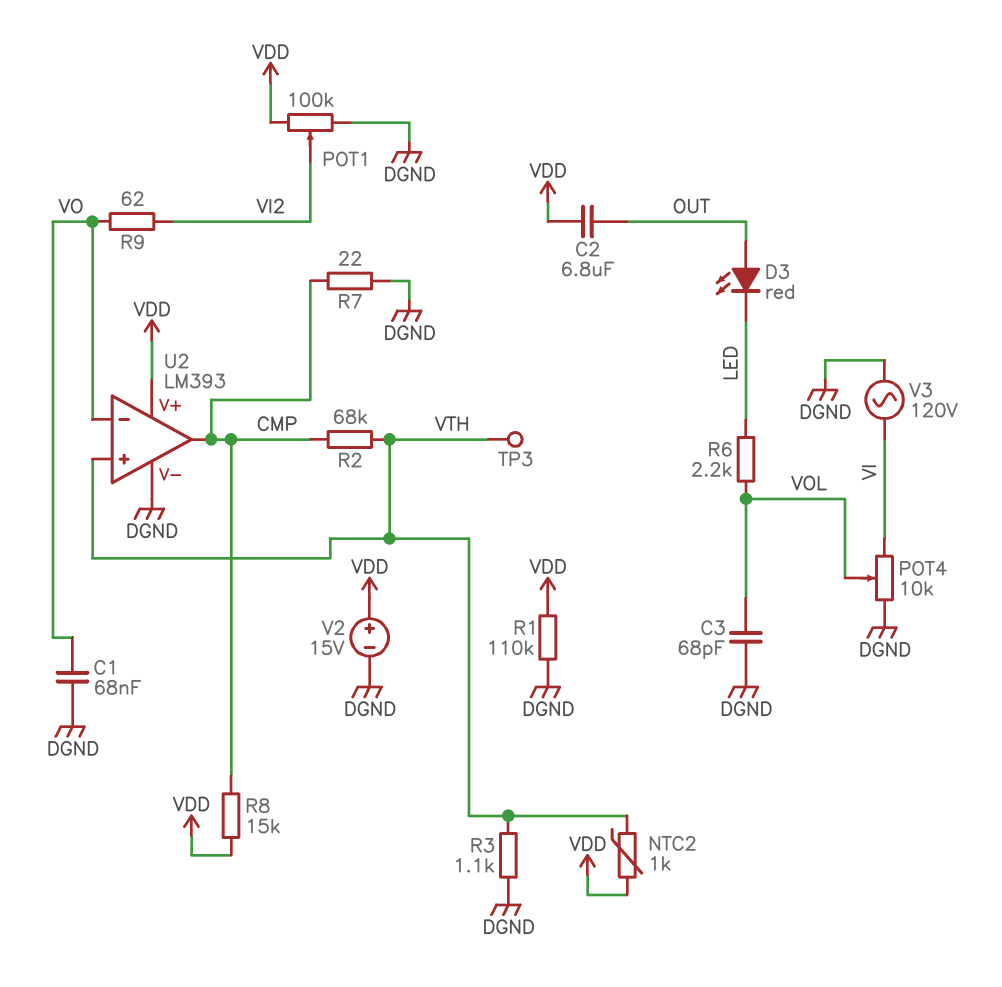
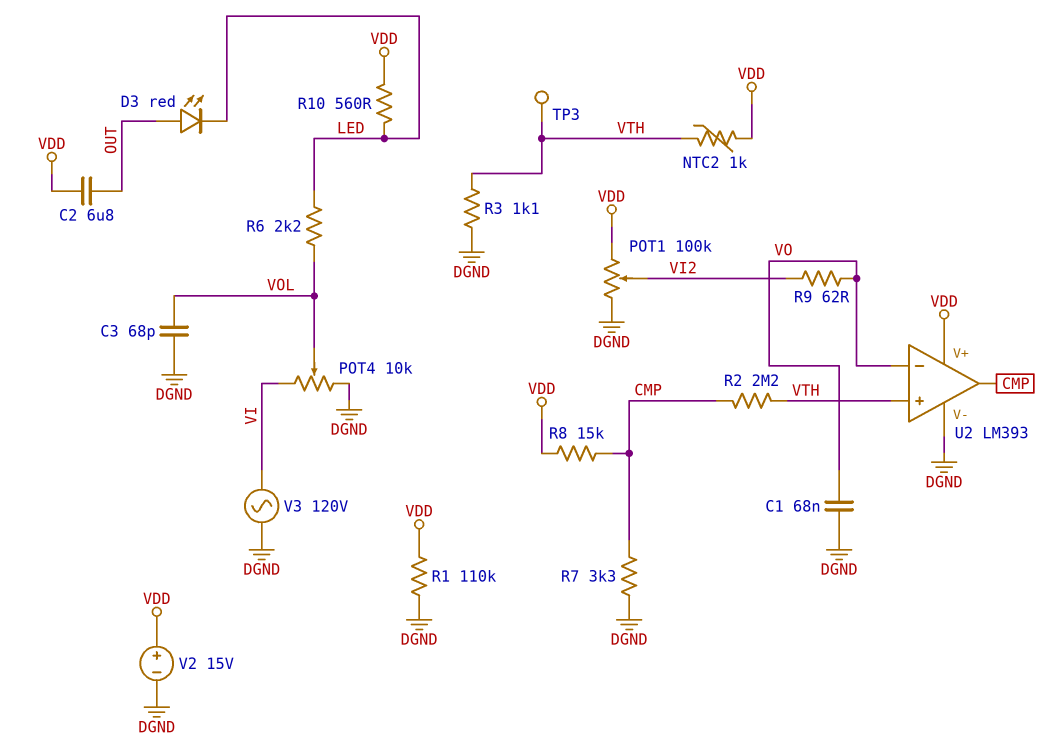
R2: 68k (CMP, VTH) -> 2.2M (CMP, VTH)
R7: 22 (CMP, DGND) -> 3.3k (CMP, DGND)
R10: none -> 560 (LED, VDD)

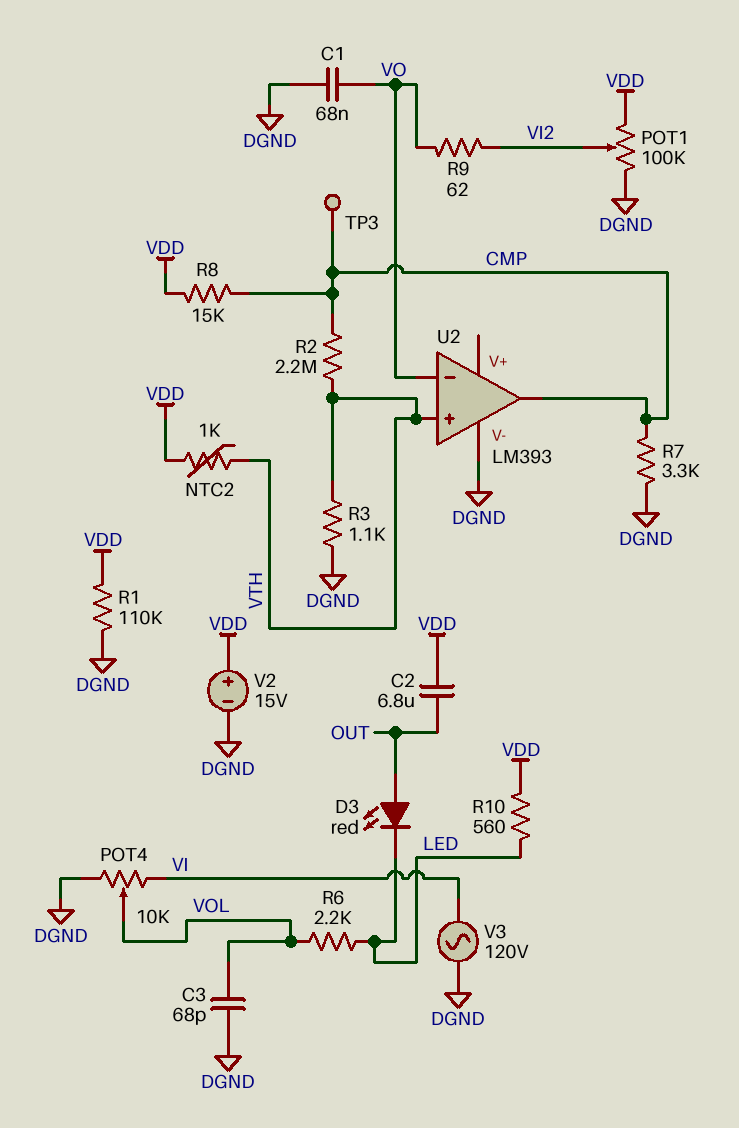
TP3: test point (VTH) -> test point (CMP)
U2 pin V+: VDD -> none

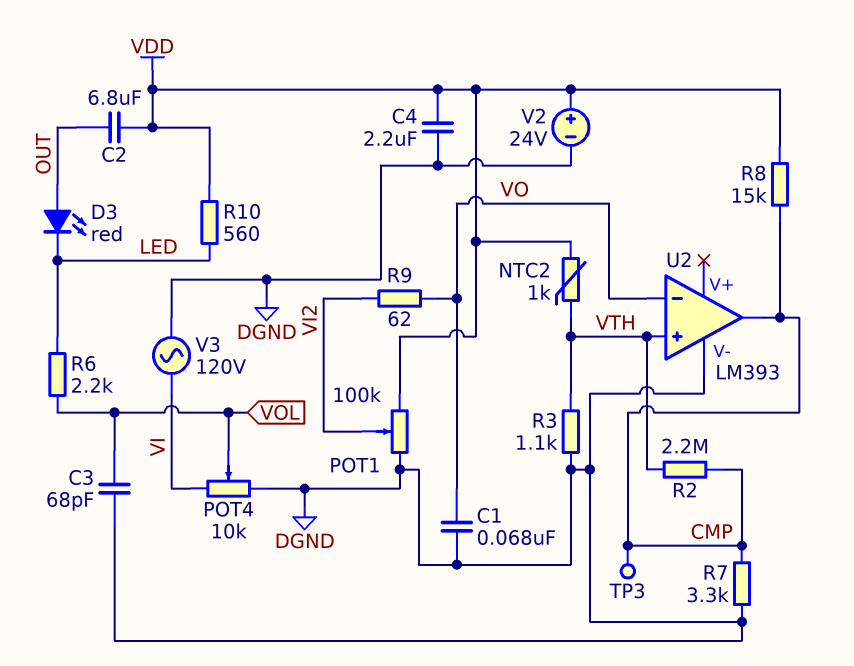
C4: none -> 2.2uF (DGND, VDD)
R1: 110k (DGND, VDD) -> none
V2: 15V (plus VDD, minus DGND) -> 24V (plus VDD, minus DGND)

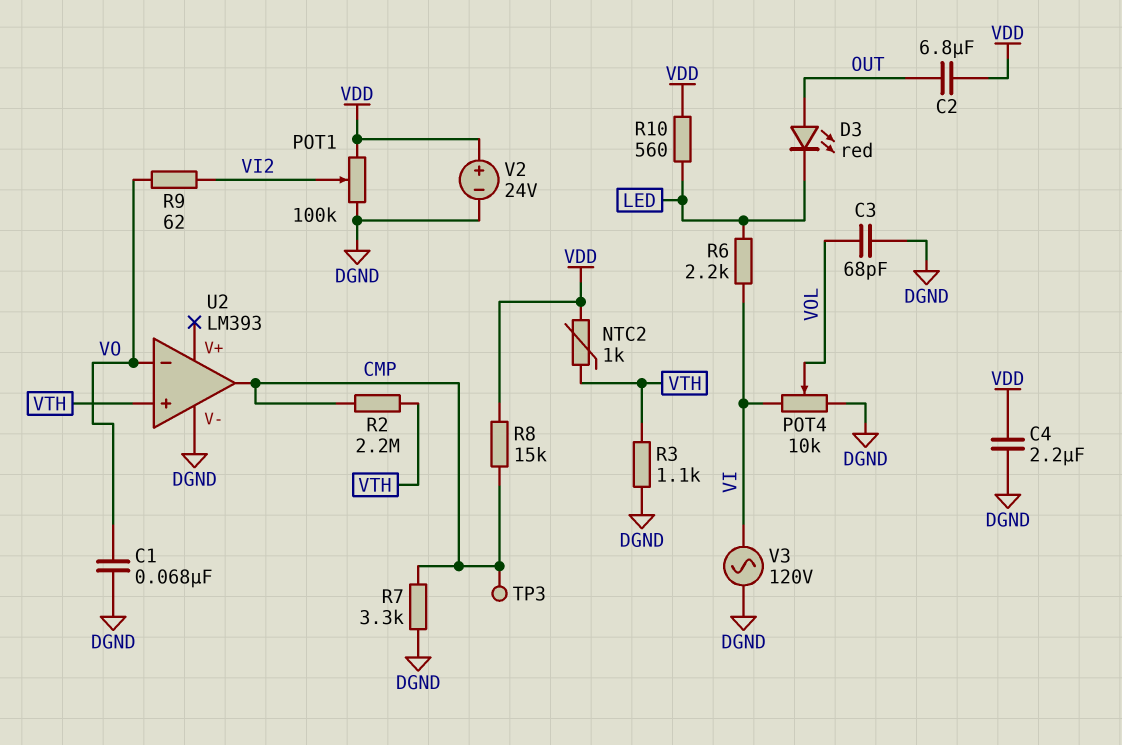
R6: 2.2k (LED, VOL) -> 2.2k (LED, VI)

